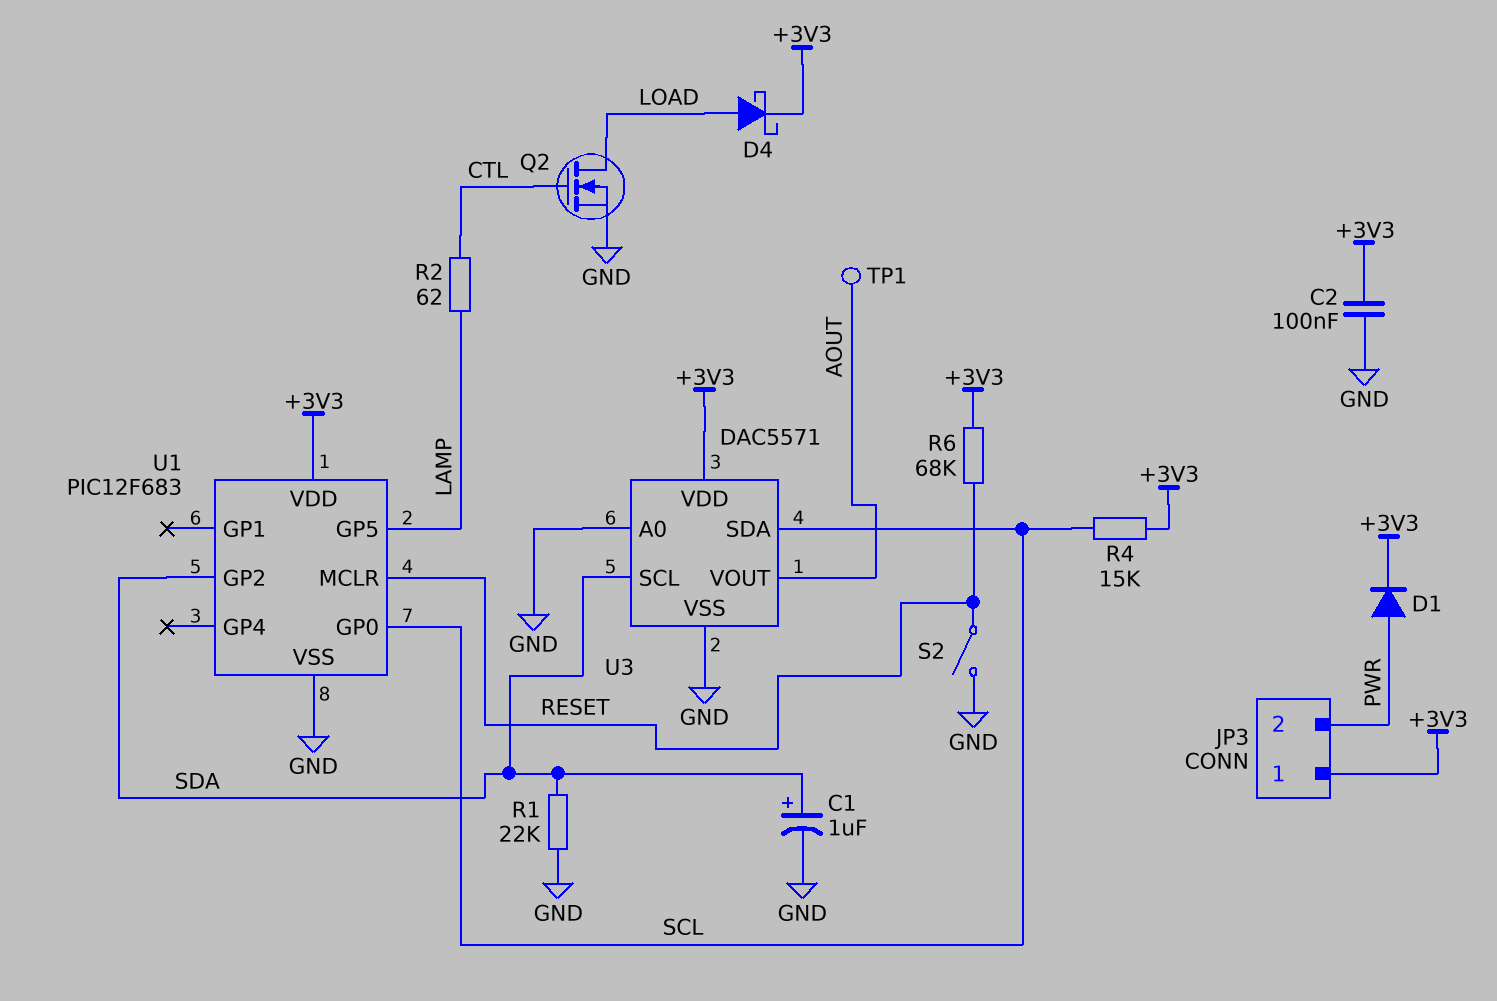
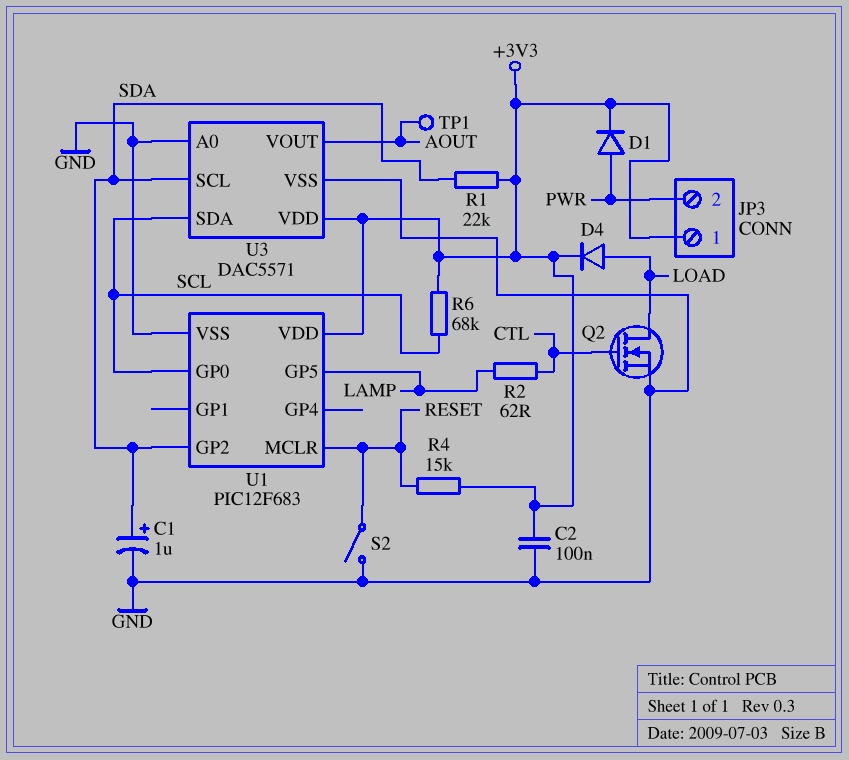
D4: schottky (A LOAD, K +3V3) -> diode (A LOAD, K +3V3)
R1: 22k (GND, SDA) -> 22k (+3V3, SDA)
R4: 15k (+3V3, SCL) -> 15k (+3V3, RESET)
R6: 68k (+3V3, RESET) -> 68k (+3V3, SCL)

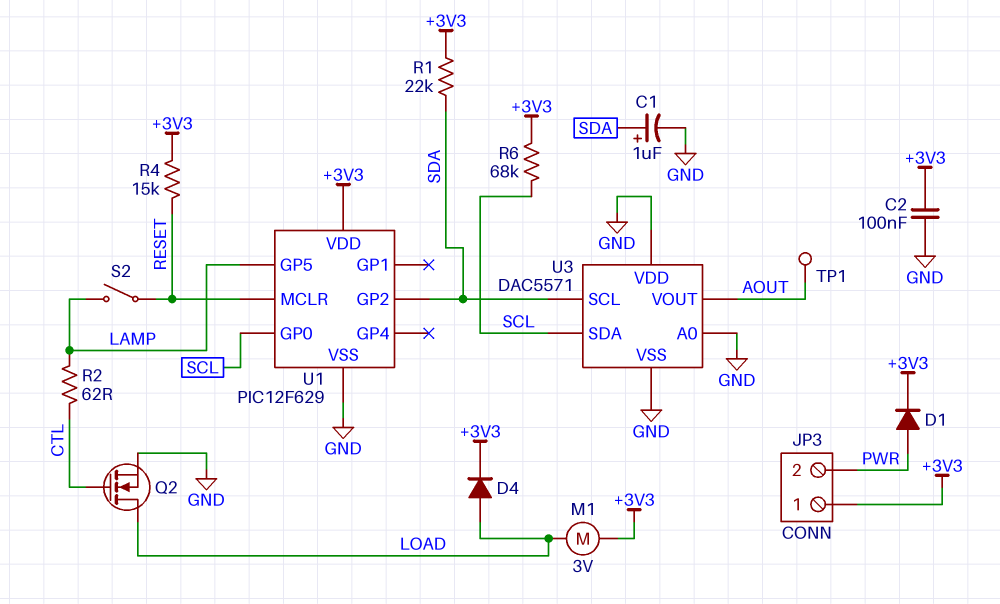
M1: none -> motor 3V (+3V3, LOAD)
S2: switch (GND, RESET) -> switch (LAMP, RESET)
U1: PIC12F683 -> PIC12F629
U3 pin VDD: +3V3 -> GND

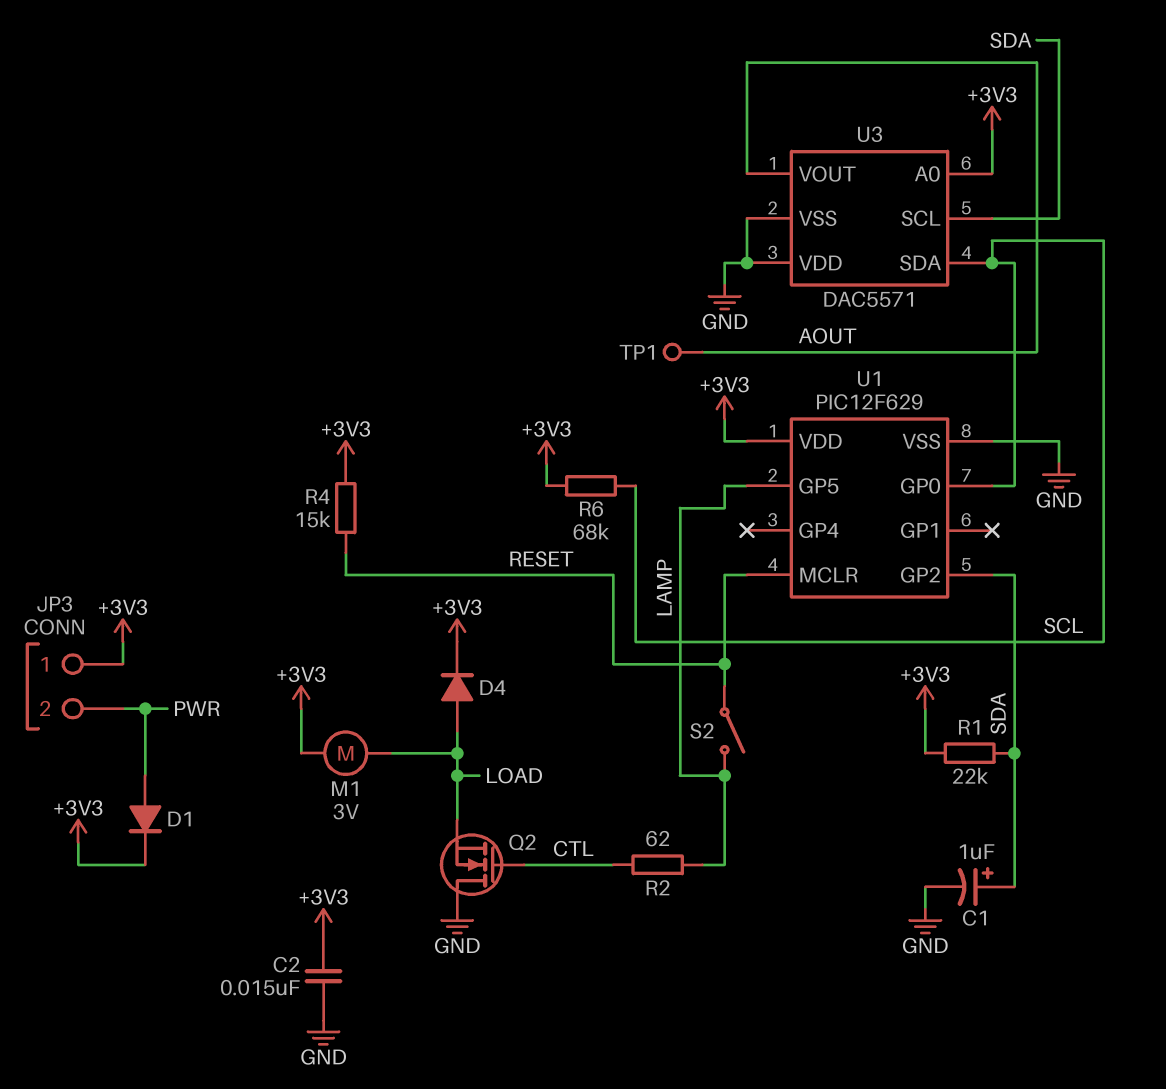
C2: 100nF (+3V3, GND) -> 15nF (+3V3, GND)
Q2: NMOS (G CTL, D LOAD, S GND) -> NMOS (G CTL, D GND, S LOAD)
U3 pin A0: GND -> +3V3

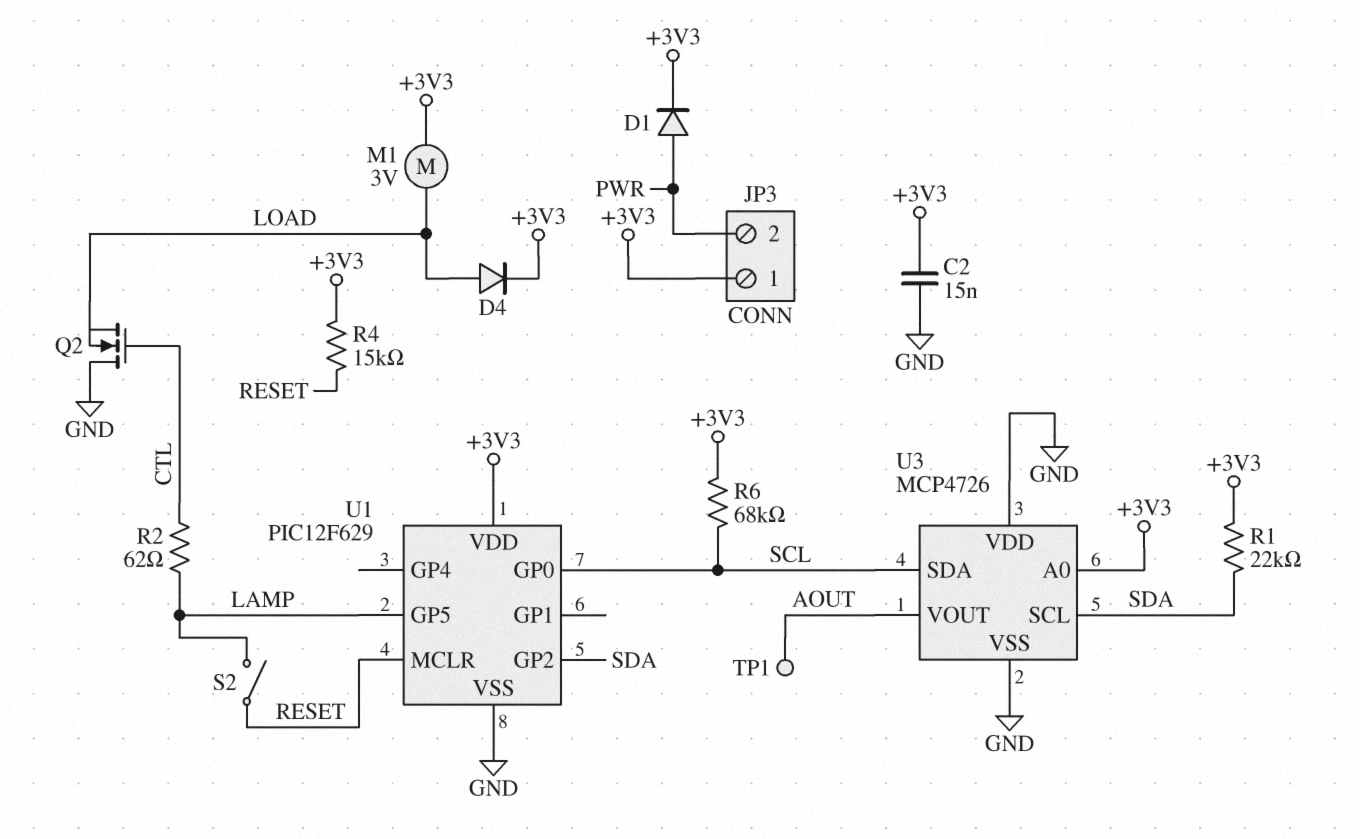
C1: 1uF (plus SDA, minus GND) -> none
U3: DAC5571 -> MCP4726

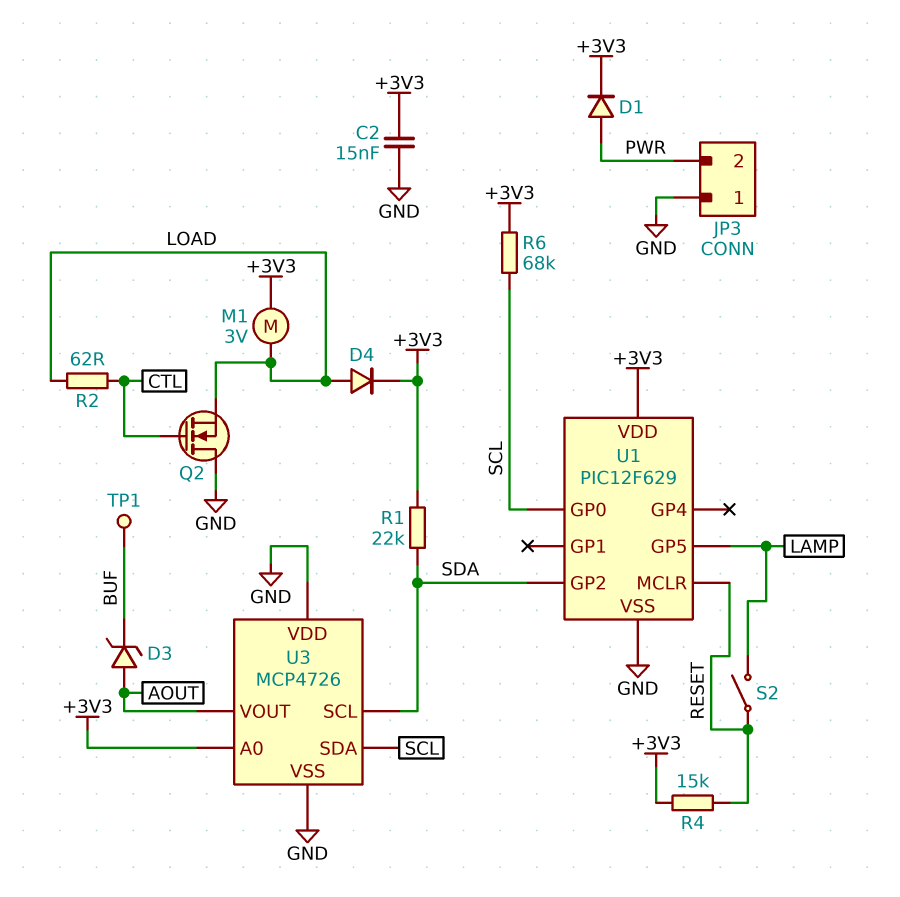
D3: none -> zener (A AOUT, K BUF)
JP3 pin 1: +3V3 -> GND
R2: 62 (CTL, LAMP) -> 62 (CTL, LOAD)
TP1: test point (AOUT) -> test point (BUF)

